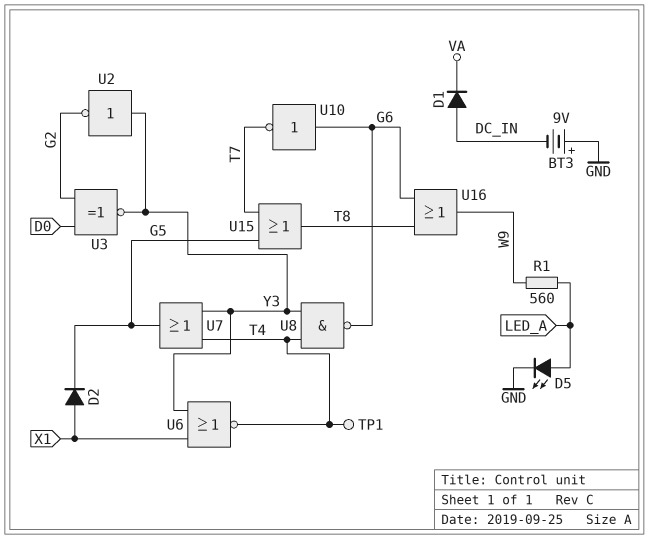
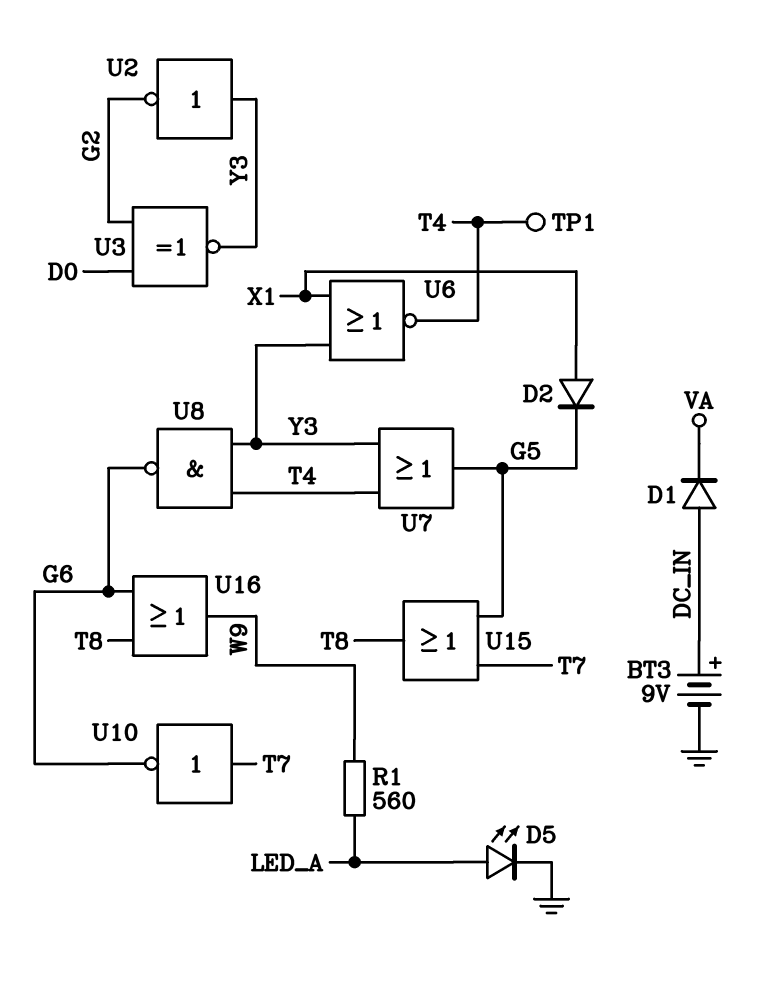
BT3: 9V (plus GND, minus DC_IN) -> 9V (plus DC_IN, minus GND)
U10: NOT (in G6, out T7) -> NOT (in T7, out G6)

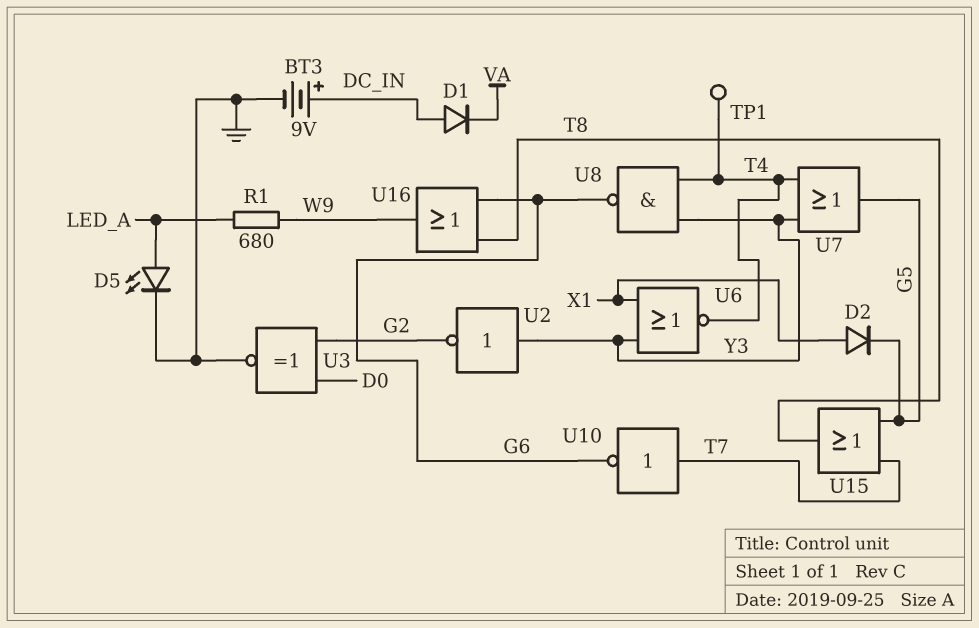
R1: 560 (LED_A, W9) -> 680 (LED_A, W9)
U3: XNOR (in D0, in G2, out Y3) -> XNOR (in D0, in G2, out GND)

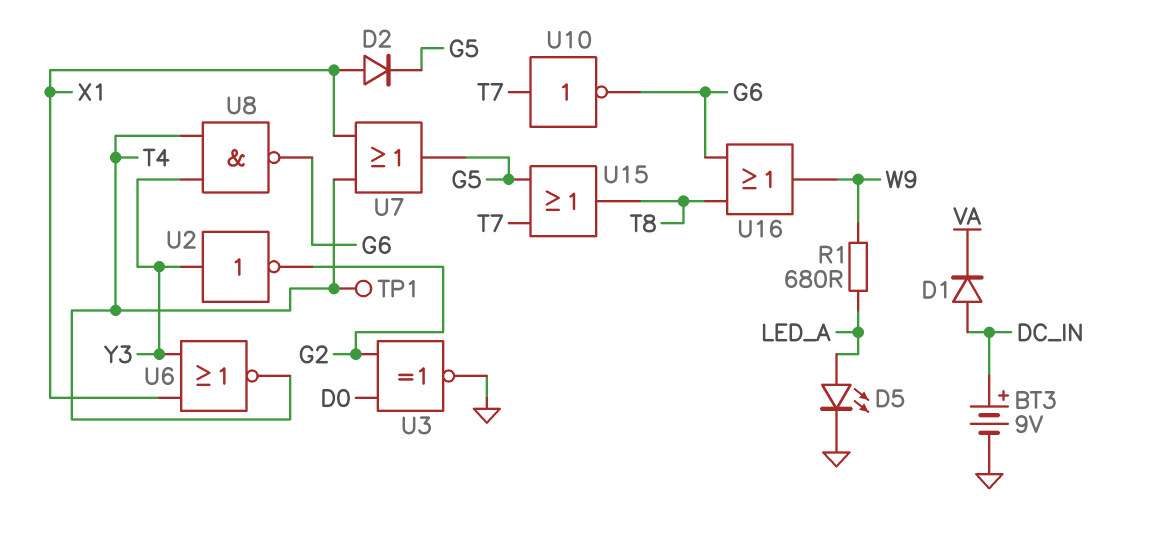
U7: OR (in T4, in Y3, out G5) -> OR (in T4, in X1, out G5)

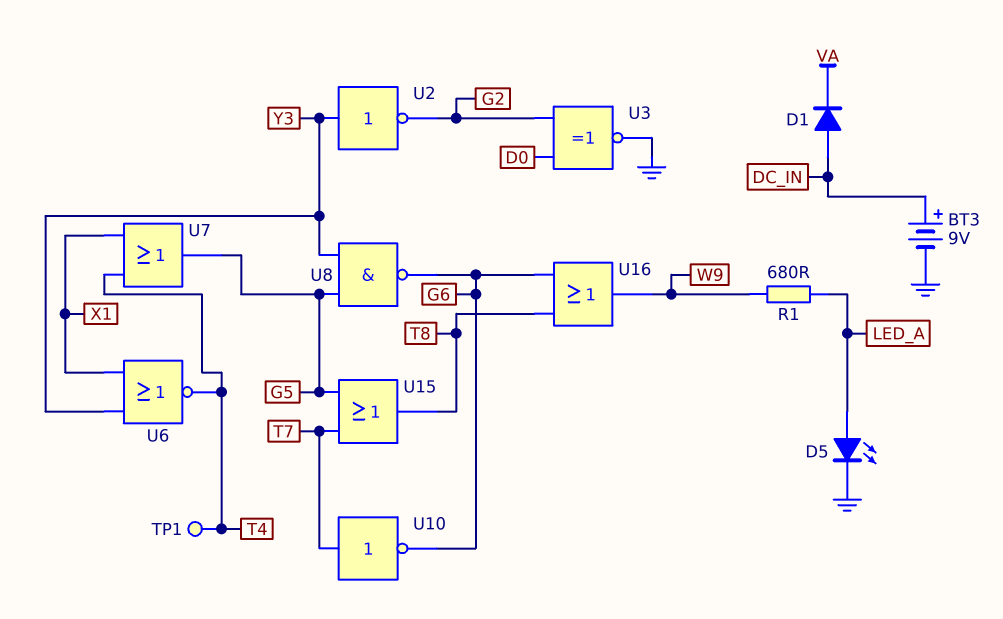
D2: diode (A X1, K G5) -> none
U8: NAND (in T4, in Y3, out G6) -> NAND (in G5, in Y3, out G6)

